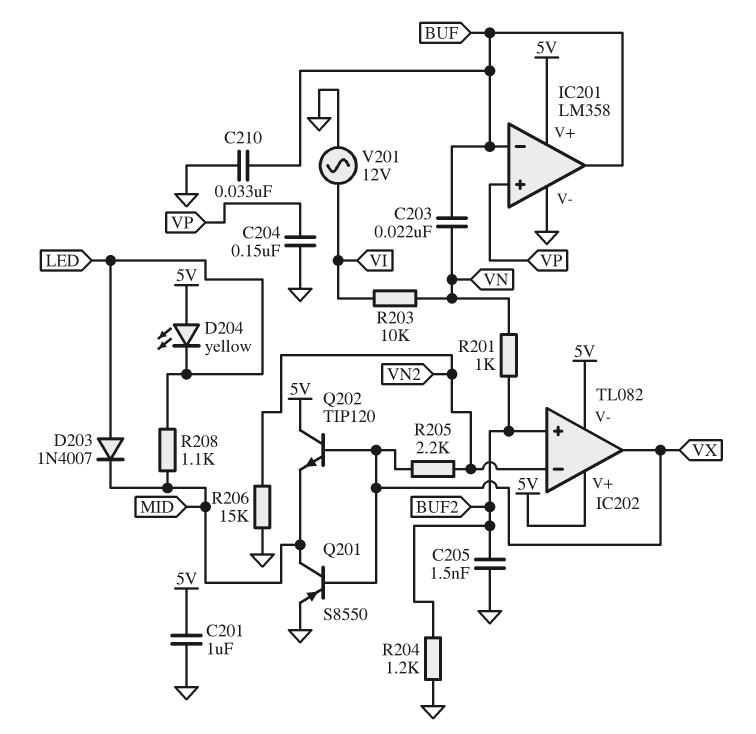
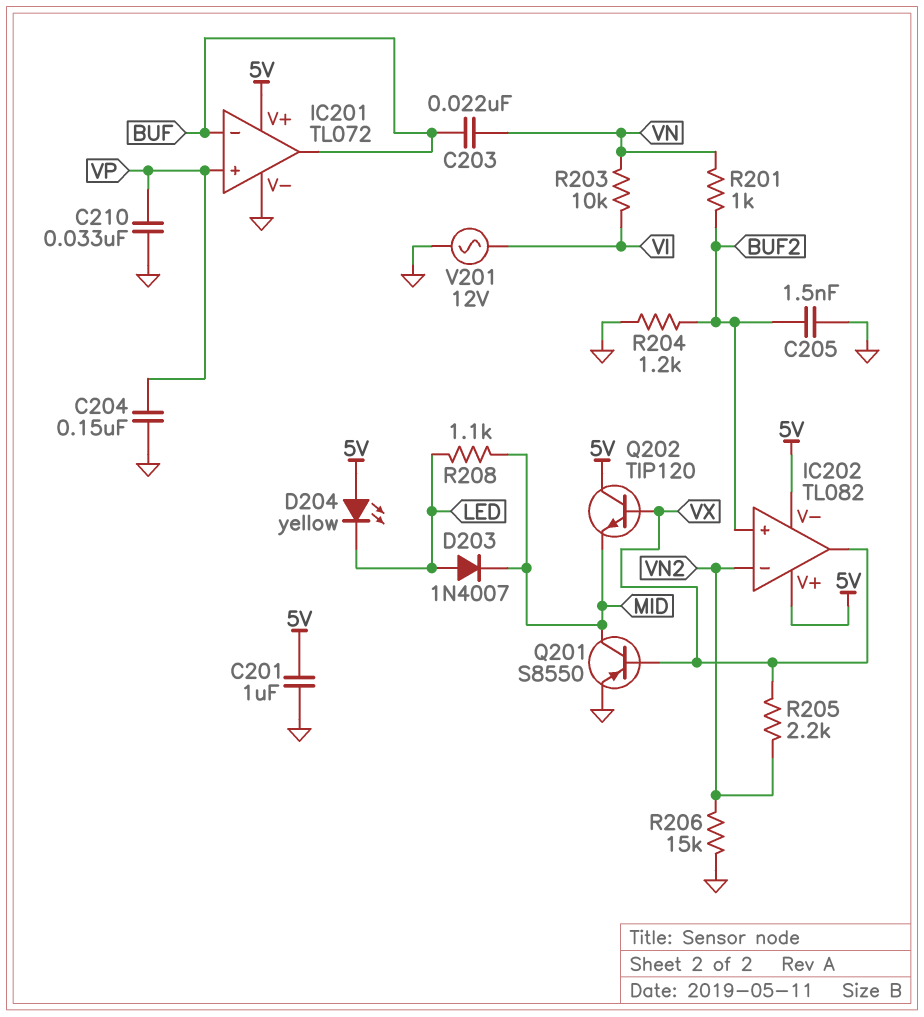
C210: 33nF (BUF, GND) -> 33nF (GND, VP)
IC201: LM358 -> TL072

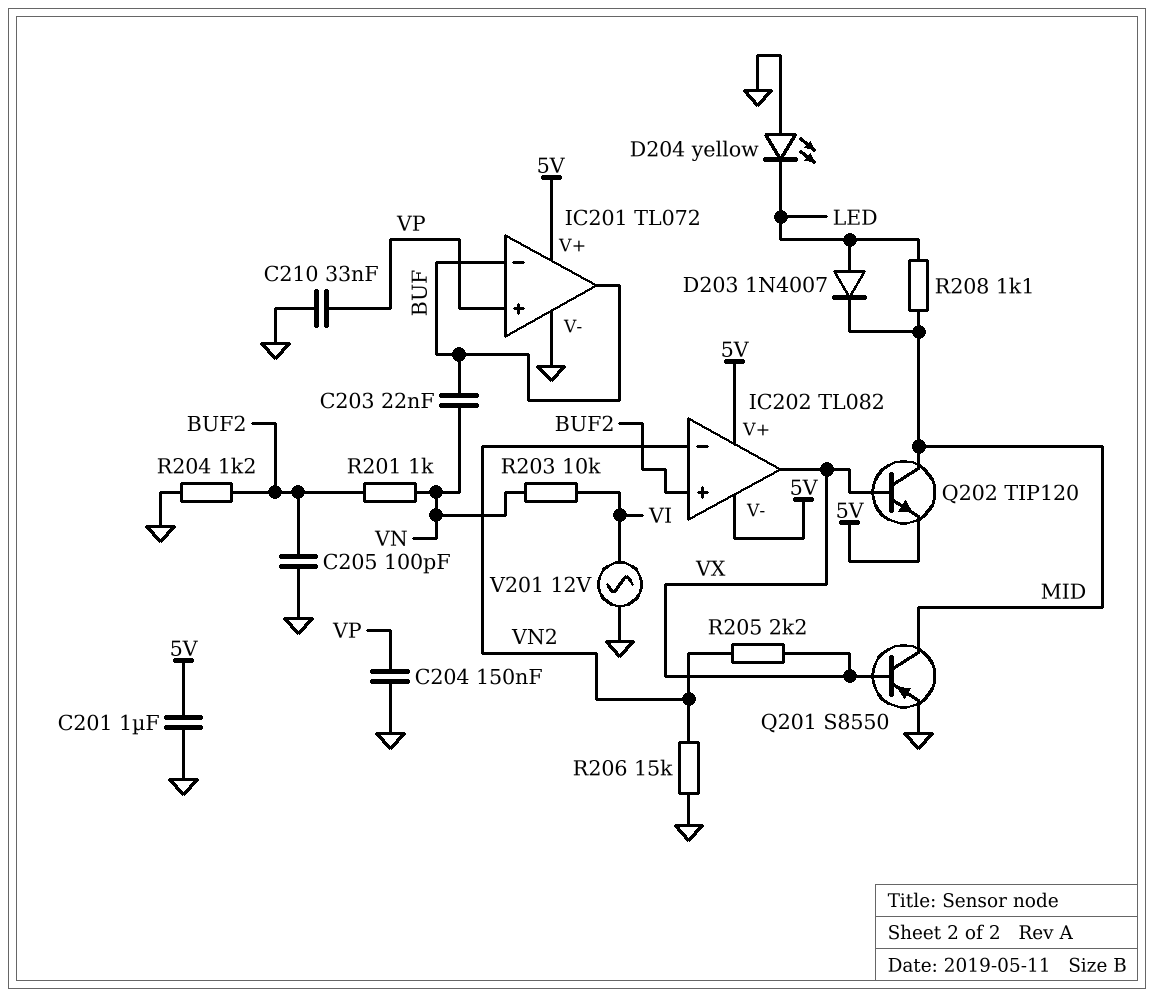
C205: 1.5nF (BUF2, GND) -> 100pF (BUF2, GND)
D204: LED yellow (A 5V, K LED) -> LED yellow (A GND, K LED)
Q202: NPN TIP120 (B VX, C 5V, E MID) -> NPN TIP120 (B VX, C MID, E 5V)

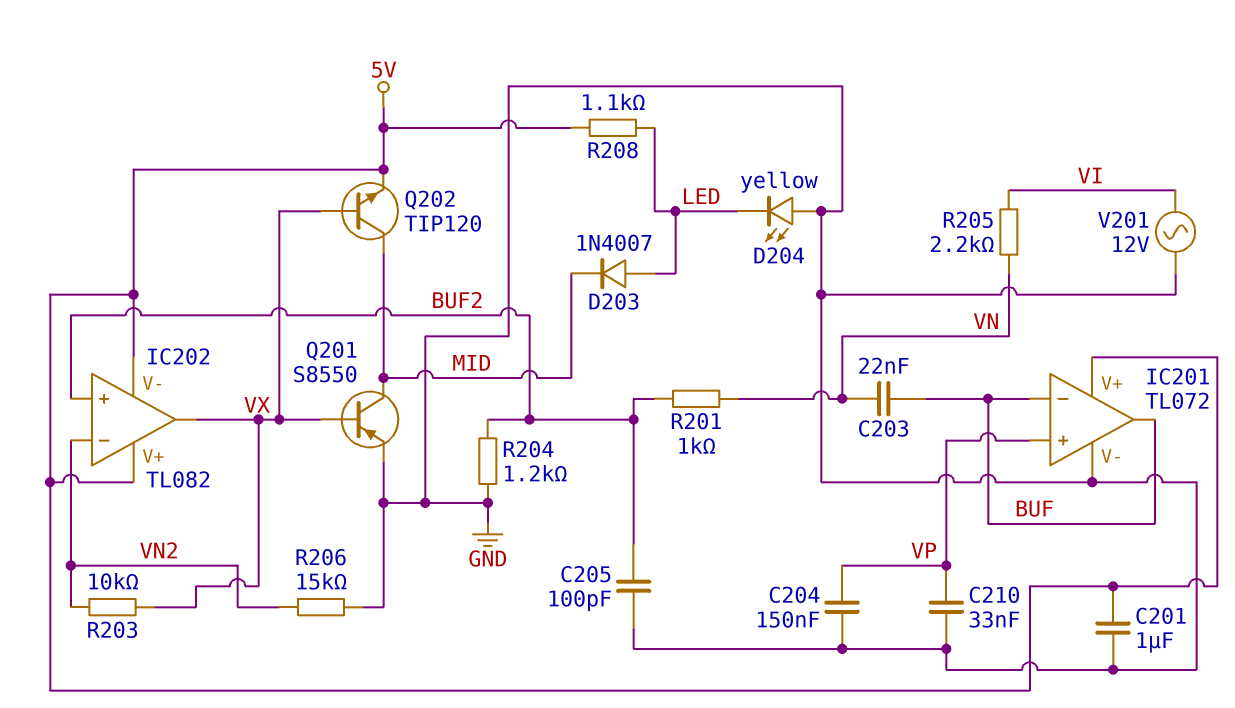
R203: 10k (VI, VN) -> 10k (VN2, VX)
R205: 2.2k (VN2, VX) -> 2.2k (VI, VN)
R208: 1.1k (LED, MID) -> 1.1k (5V, LED)

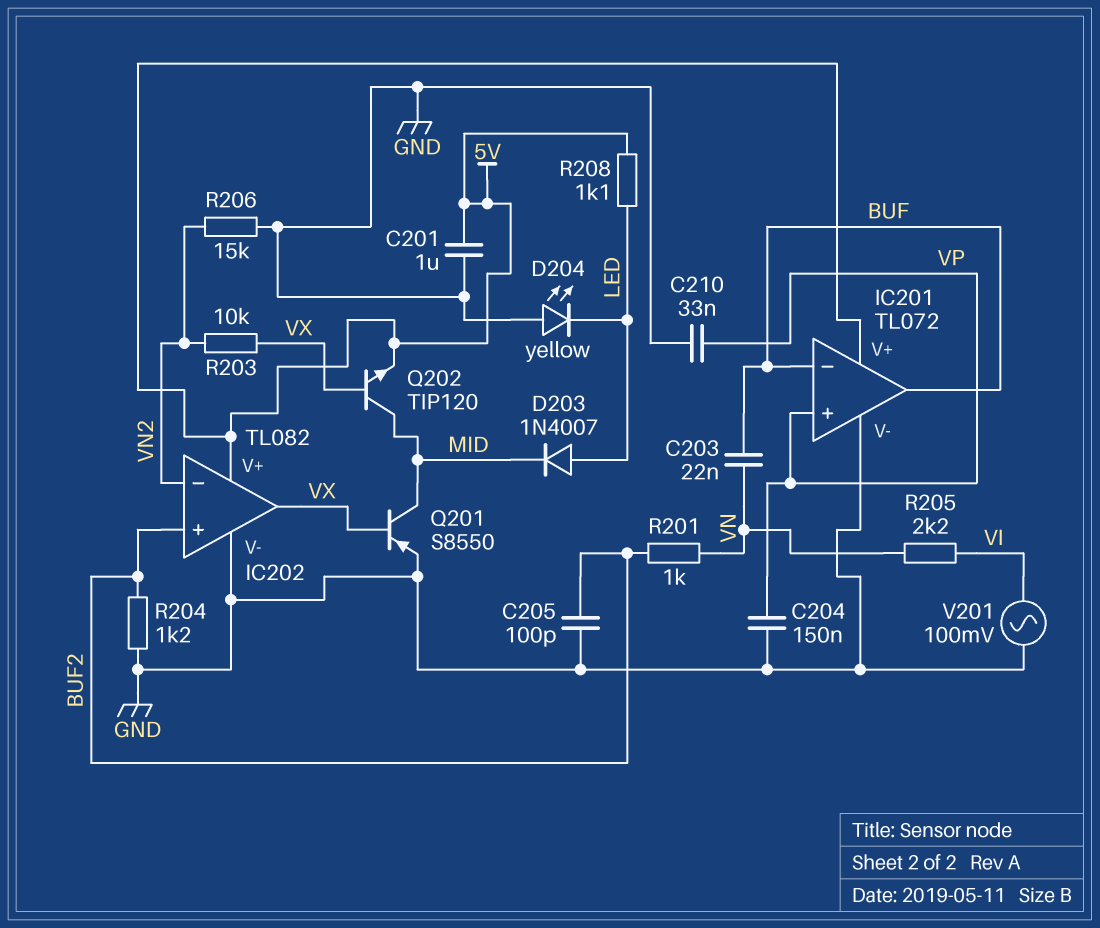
IC202 pin V-: 5V -> GND
V201: AC 12V (GND, VI) -> AC 100mV (GND, VI)

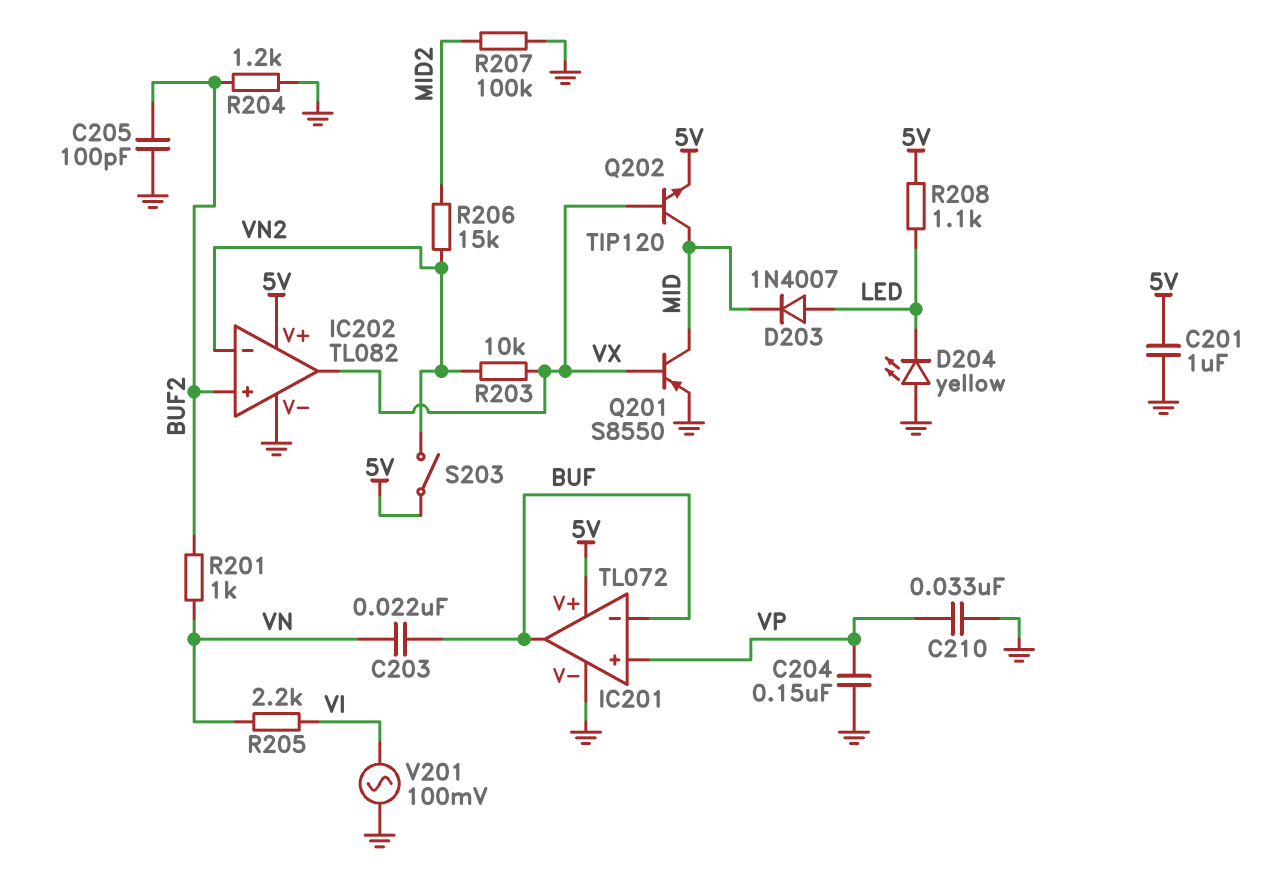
R206: 15k (GND, VN2) -> 15k (MID2, VN2)
R207: none -> 100k (GND, MID2)
S203: none -> switch (5V, VN2)

